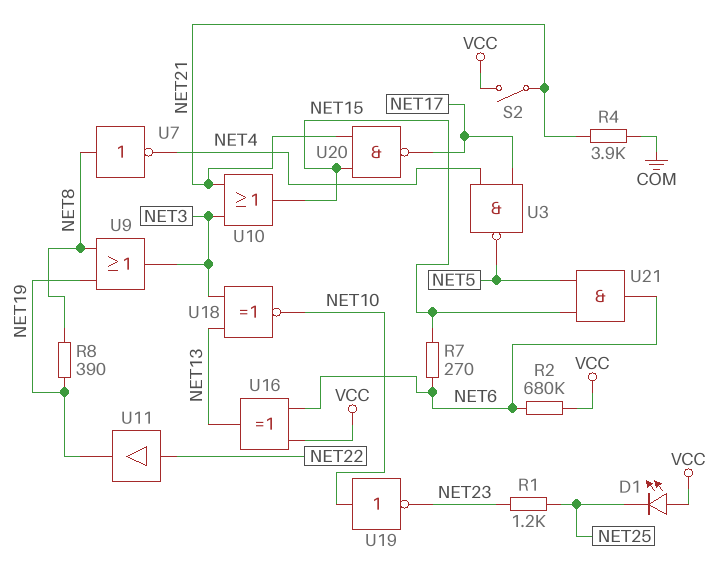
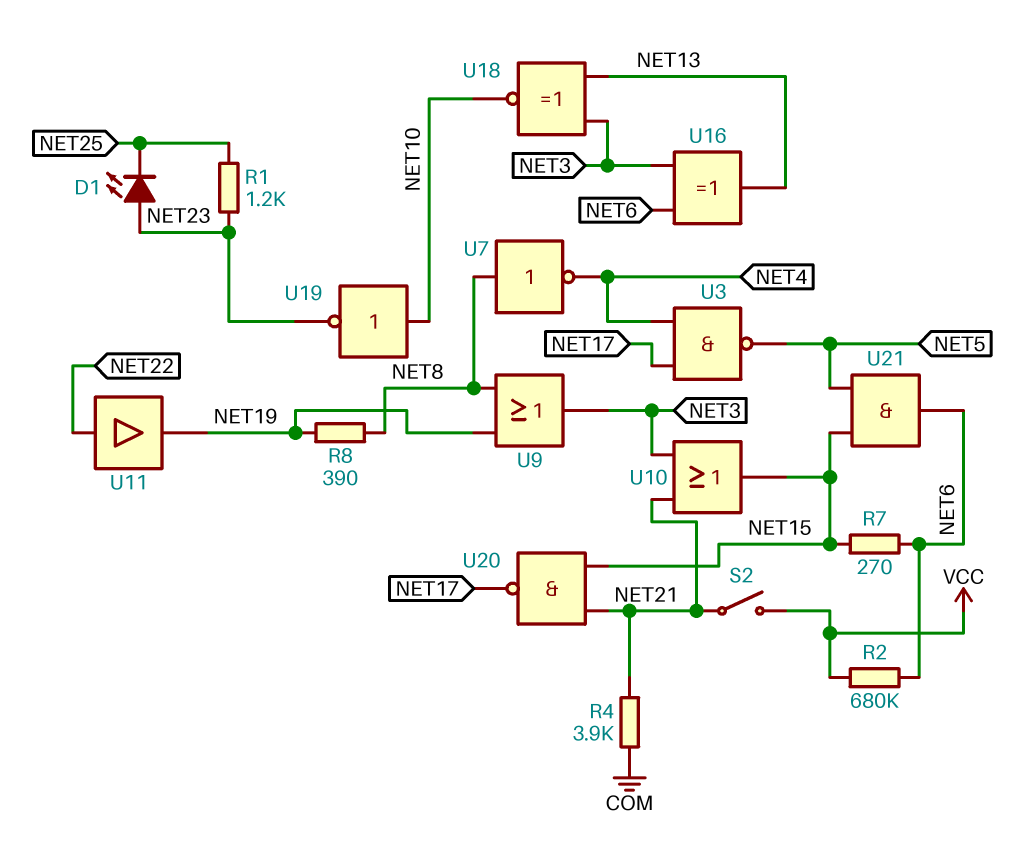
D1: LED (A VCC, K NET25) -> LED (A NET23, K NET25)
U16: XOR (in NET6, in VCC, out NET13) -> XOR (in NET3, in NET6, out NET13)

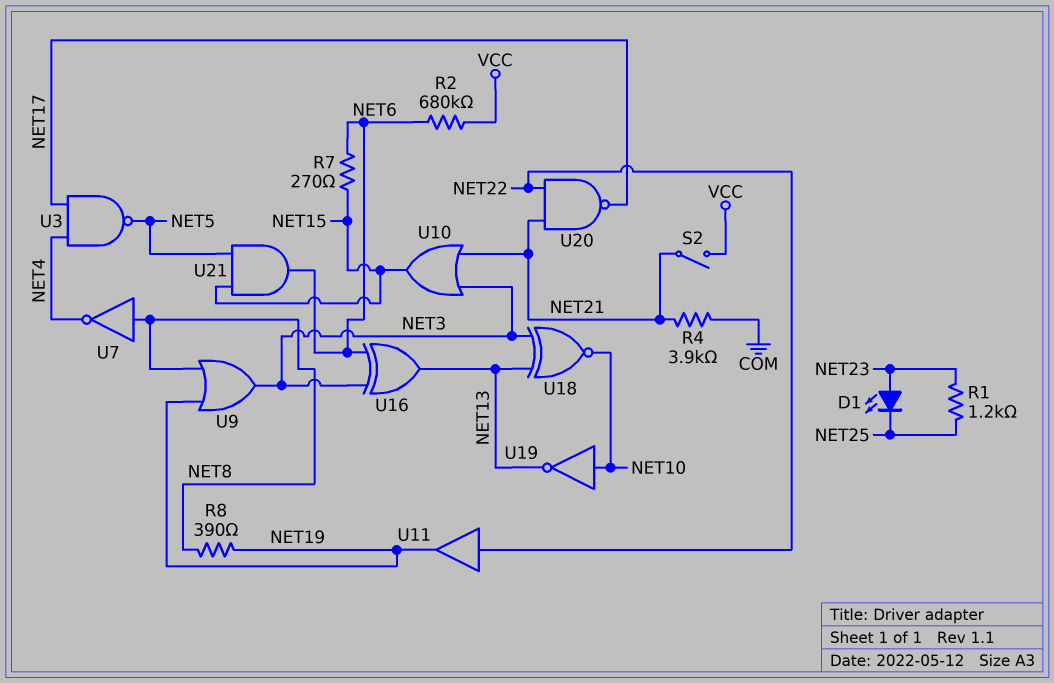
U19: NOT (in NET10, out NET23) -> NOT (in NET10, out NET13)
U20: NAND (in NET15, in NET21, out NET17) -> NAND (in NET21, in NET22, out NET17)

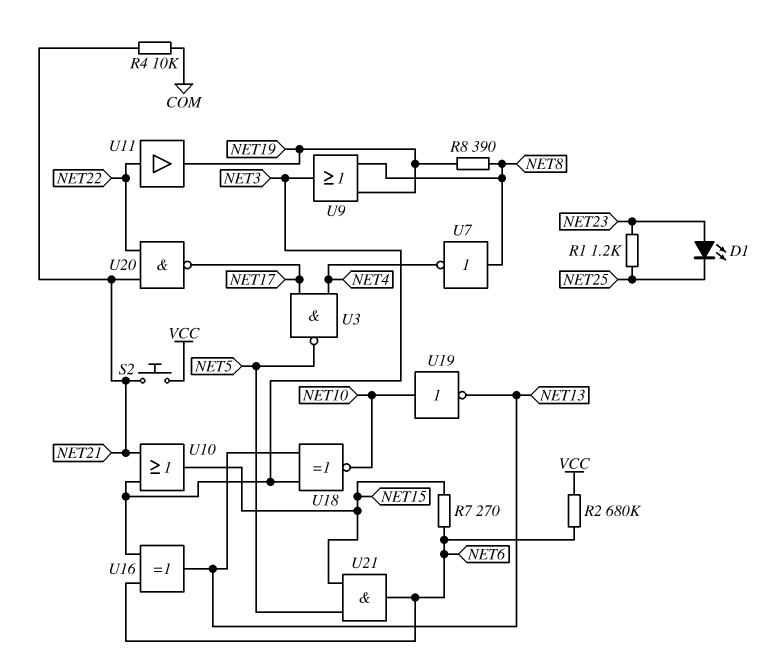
R4: 3.9k (COM, NET21) -> 10k (COM, NET21)
S2: switch (NET21, VCC) -> button (NET21, VCC)

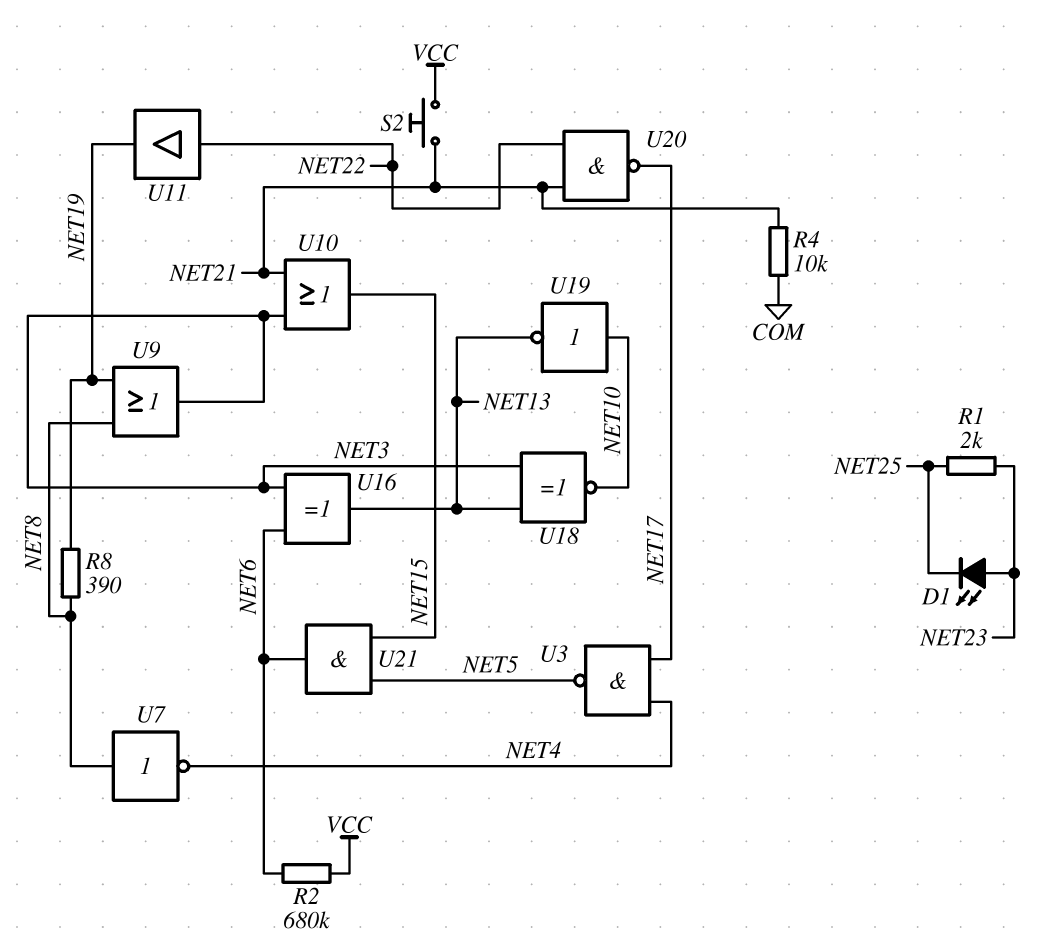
R1: 1.2k (NET23, NET25) -> 2k (NET23, NET25)
R7: 270 (NET6, NET15) -> none

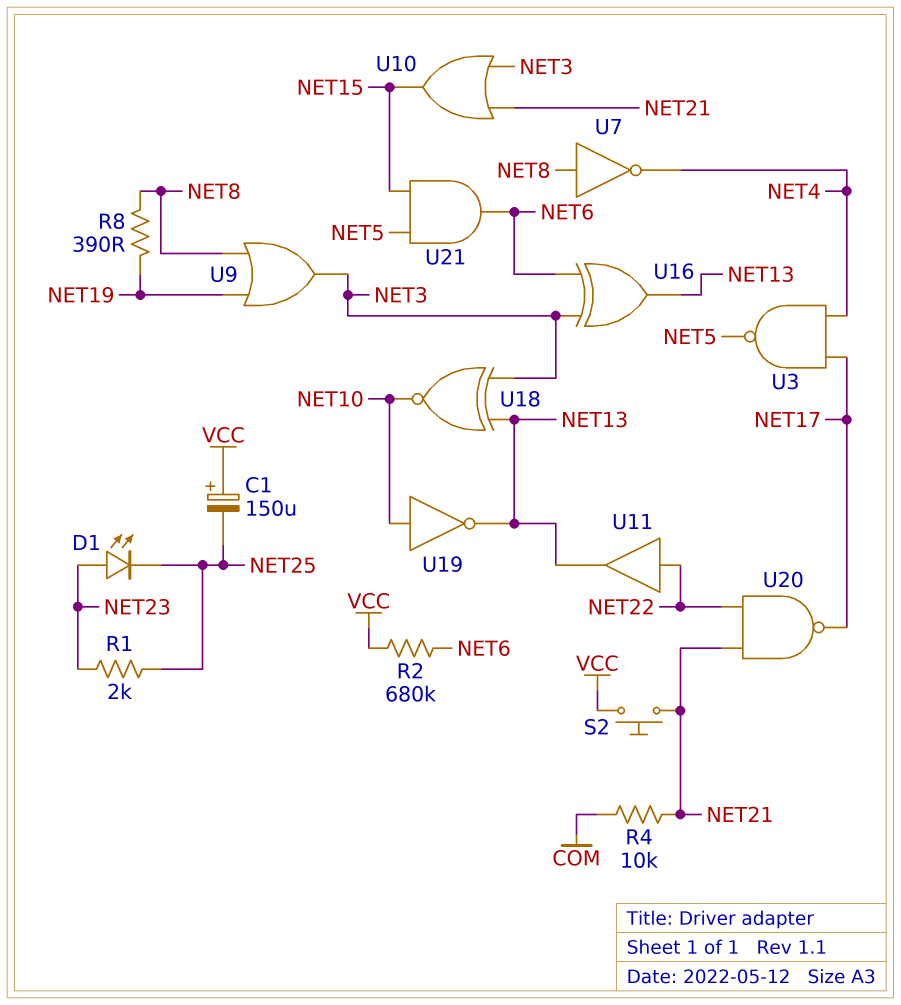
C1: none -> 150uF (plus VCC, minus NET25)
U11: buffer (in NET22, out NET19) -> buffer (in NET22, out NET13)

